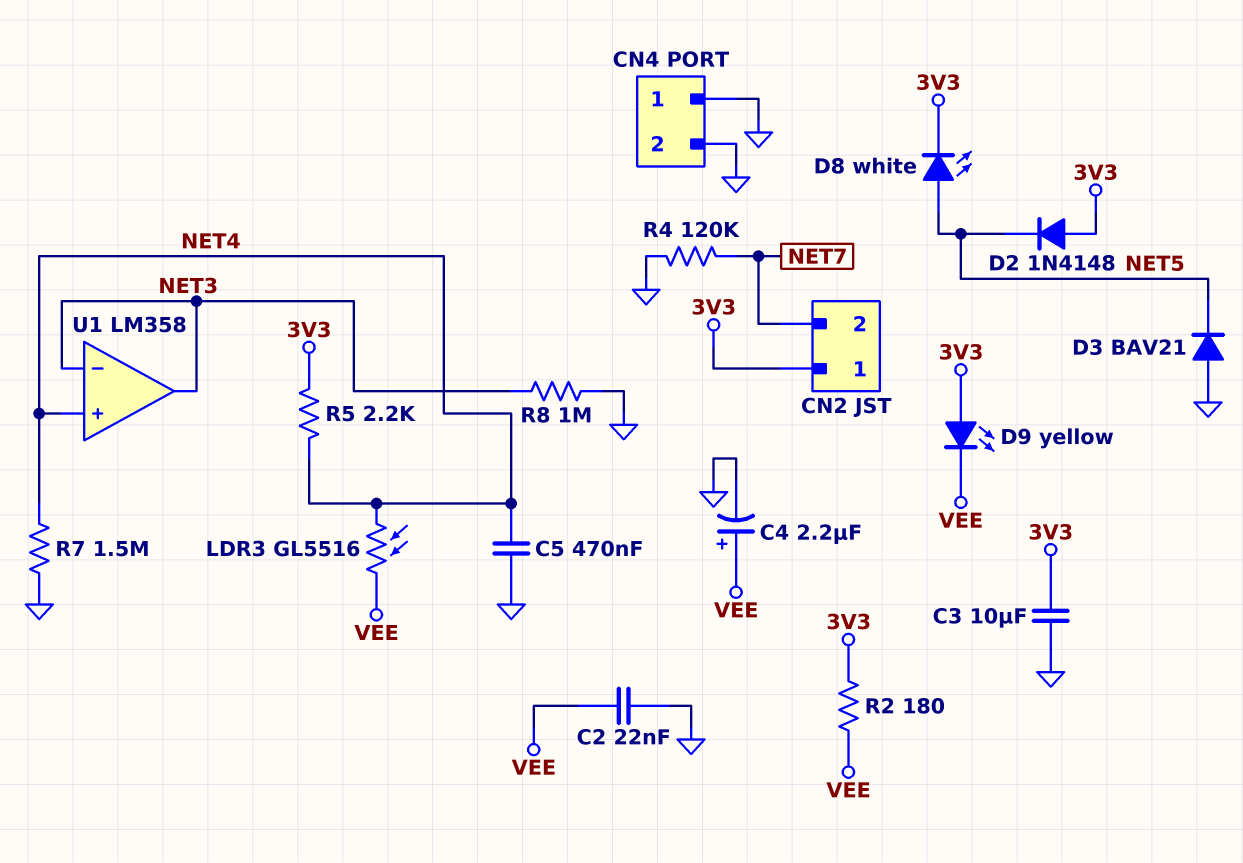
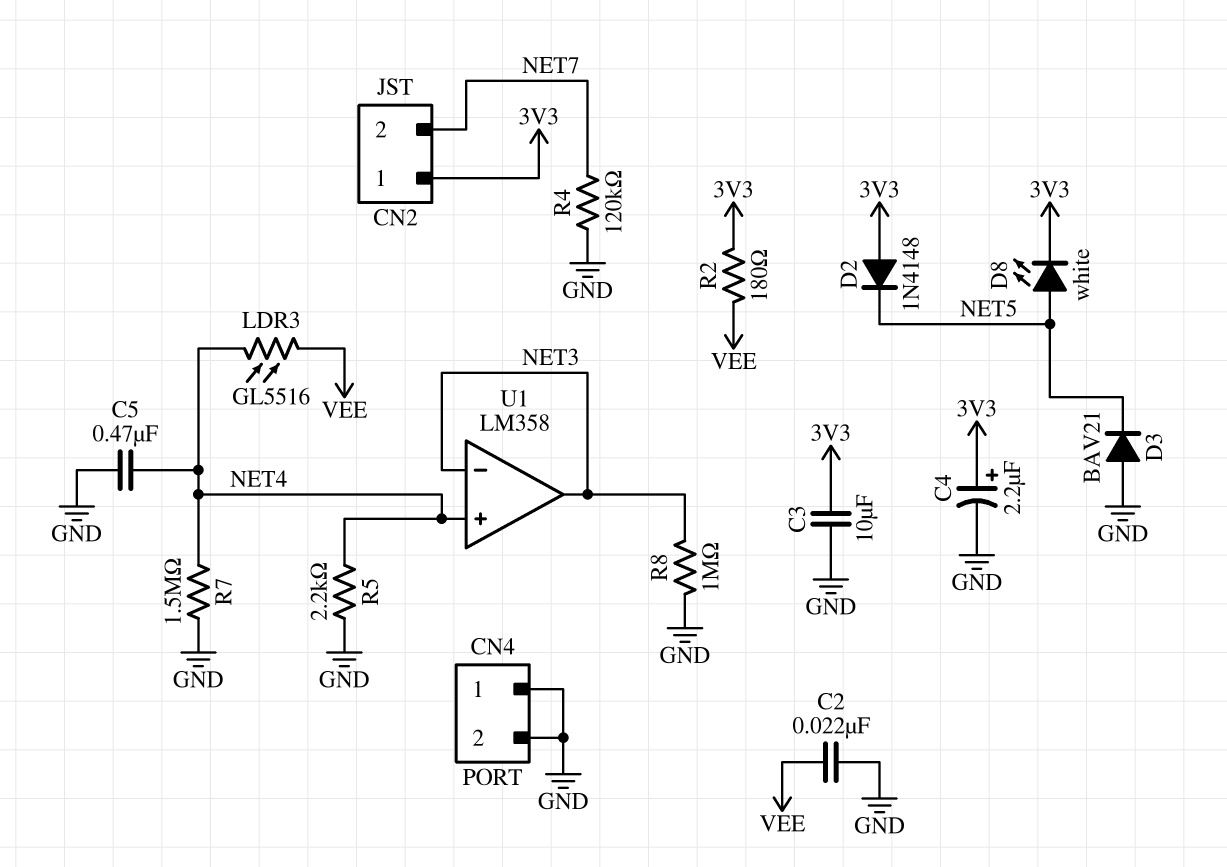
C4: 2.2uF (plus VEE, minus GND) -> 2.2uF (plus 3V3, minus GND)
D9: LED yellow (A 3V3, K VEE) -> none
R5: 2.2k (3V3, NET4) -> 2.2k (GND, NET4)

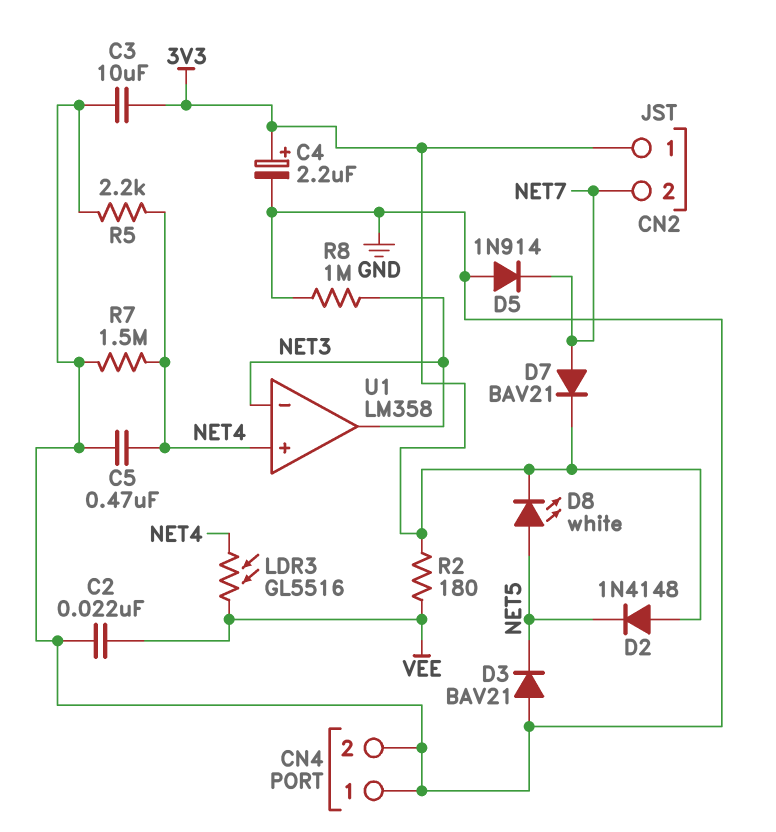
D5: none -> diode 1N914 (A GND, K NET7)
D7: none -> diode BAV21 (A NET7, K 3V3)
R4: 120k (GND, NET7) -> none

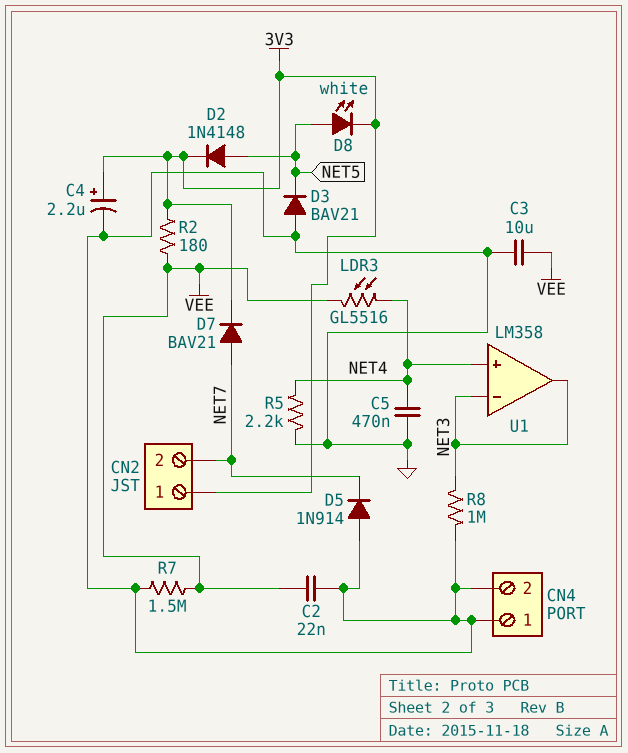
C3: 10uF (3V3, GND) -> 10uF (GND, VEE)
D2: diode 1N4148 (A 3V3, K NET5) -> diode 1N4148 (A NET5, K 3V3)
R7: 1.5M (GND, NET4) -> 1.5M (GND, VEE)

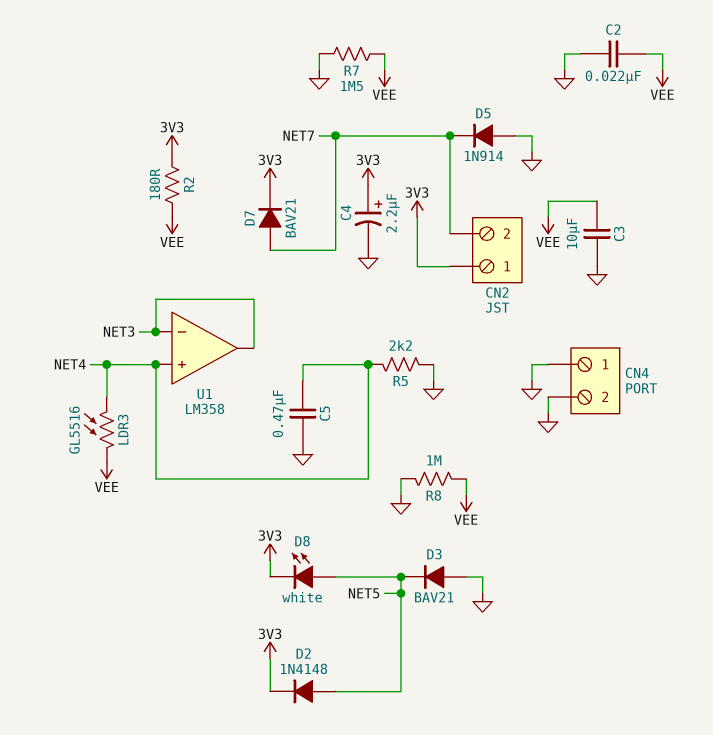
R8: 1M (GND, NET3) -> 1M (GND, VEE)

